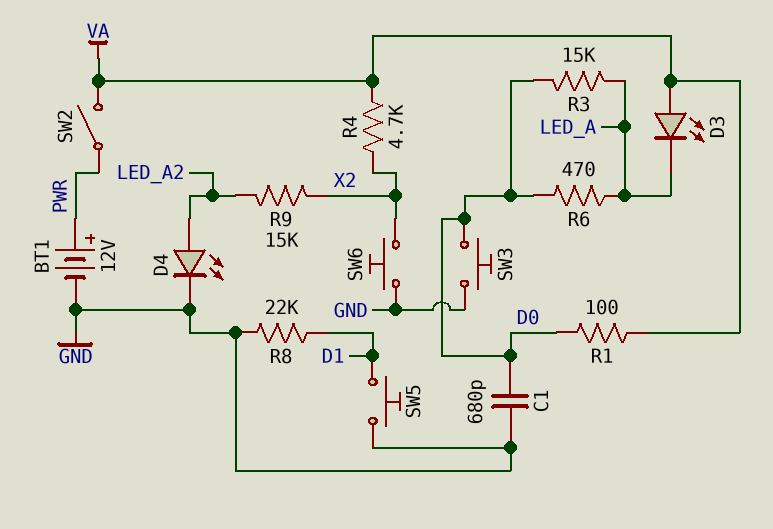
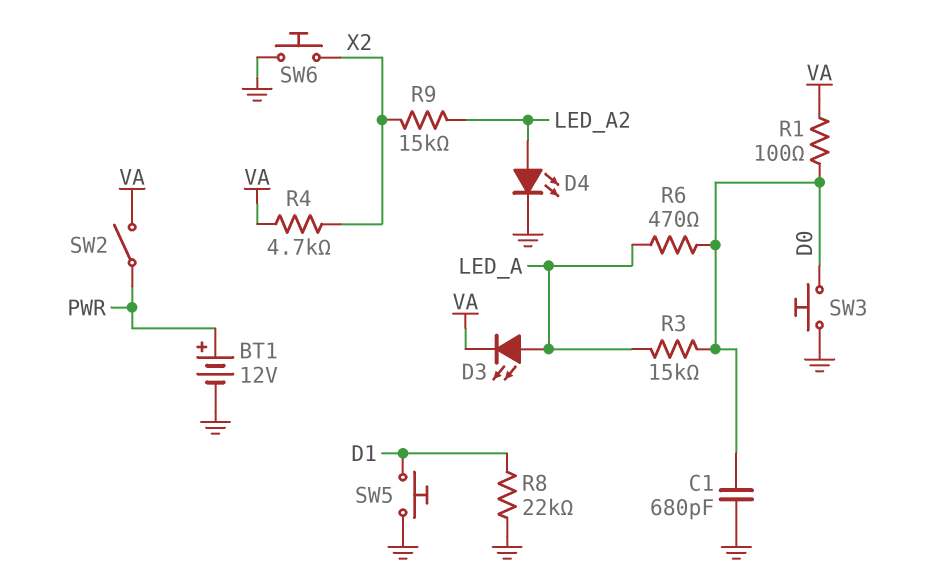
D3: LED (A VA, K LED_A) -> LED (A LED_A, K VA)

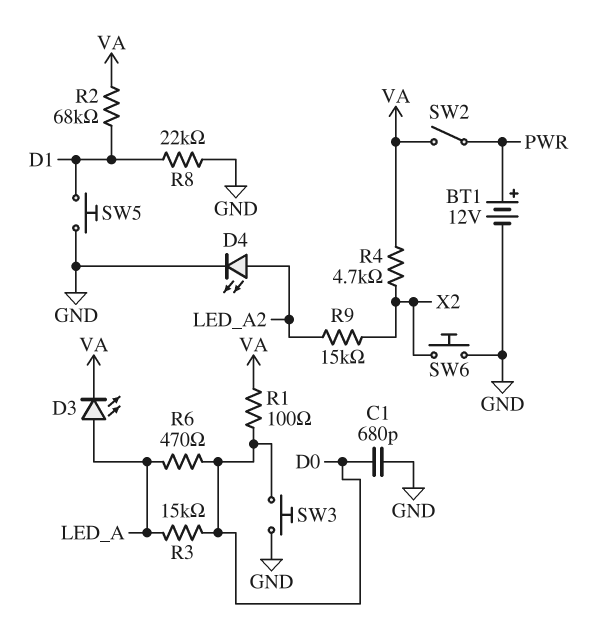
R2: none -> 68k (D1, VA)

